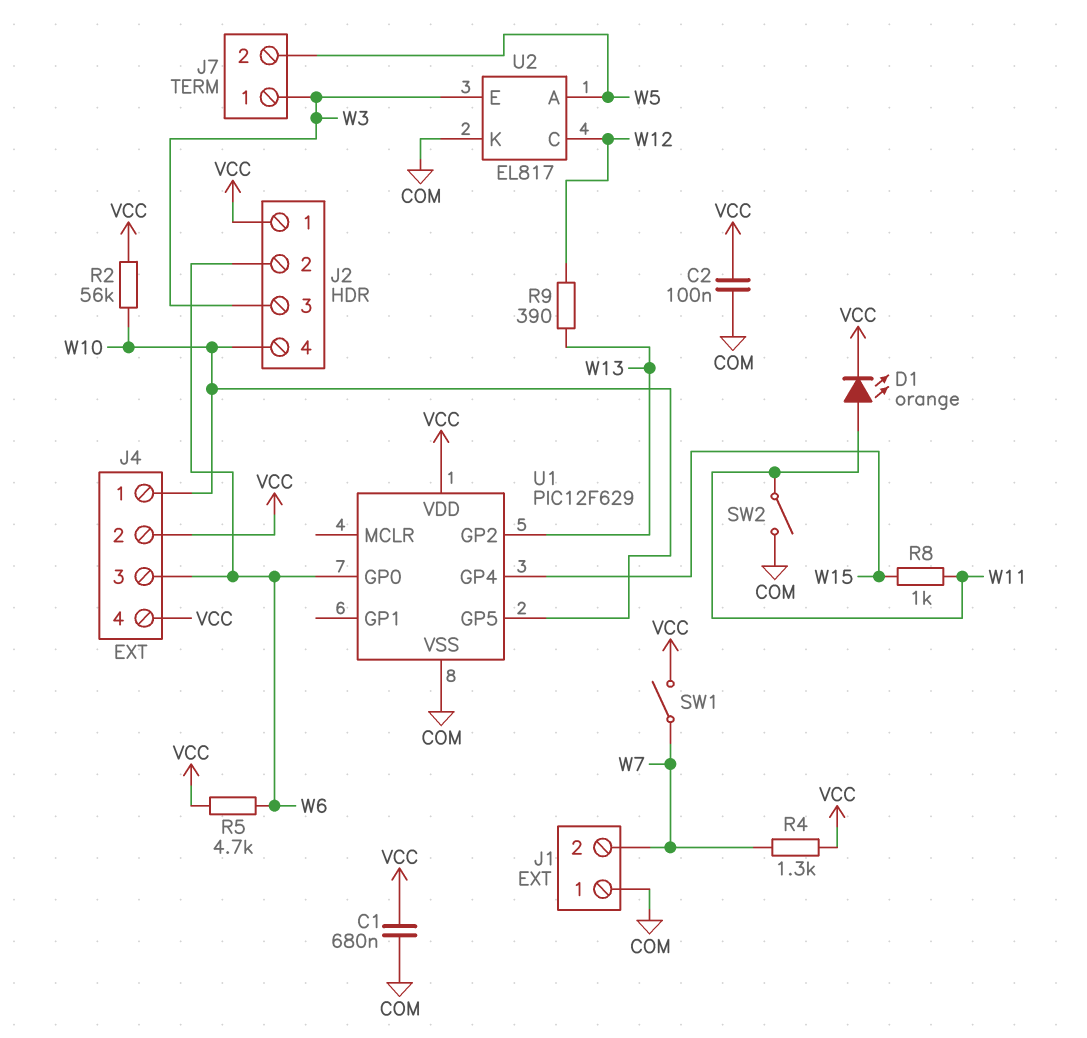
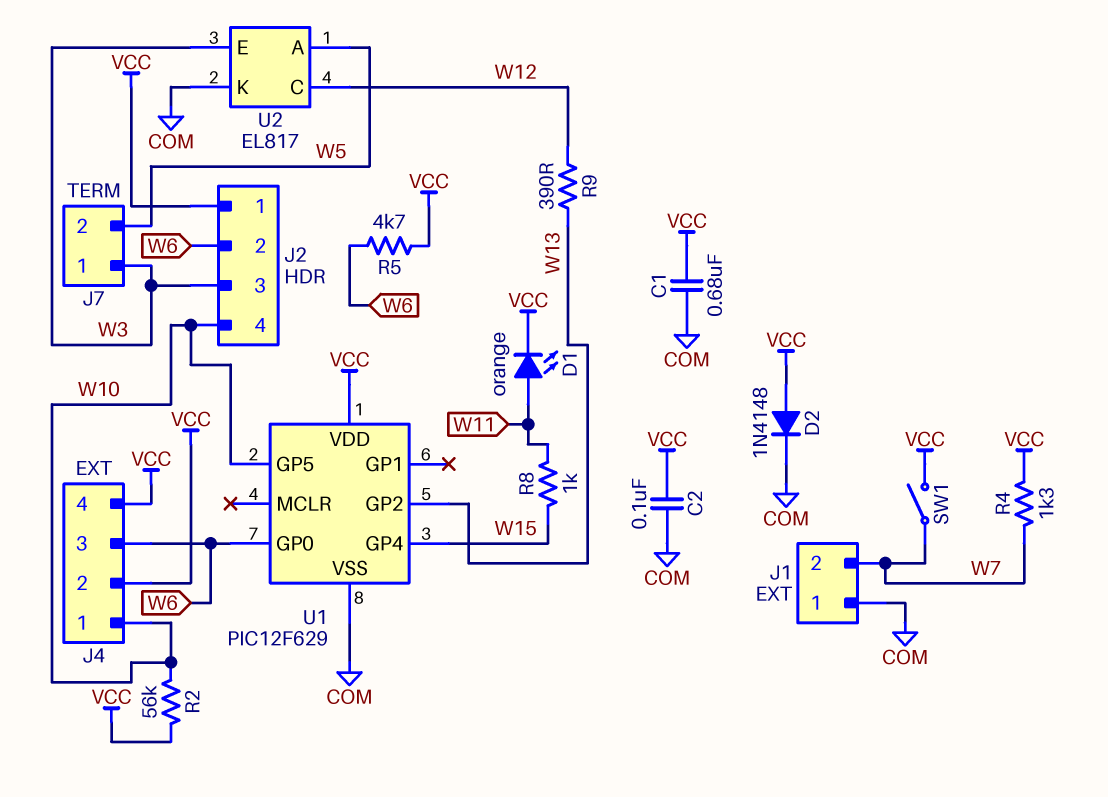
D2: none -> diode 1N4148 (A VCC, K COM)
SW2: switch (COM, W11) -> none

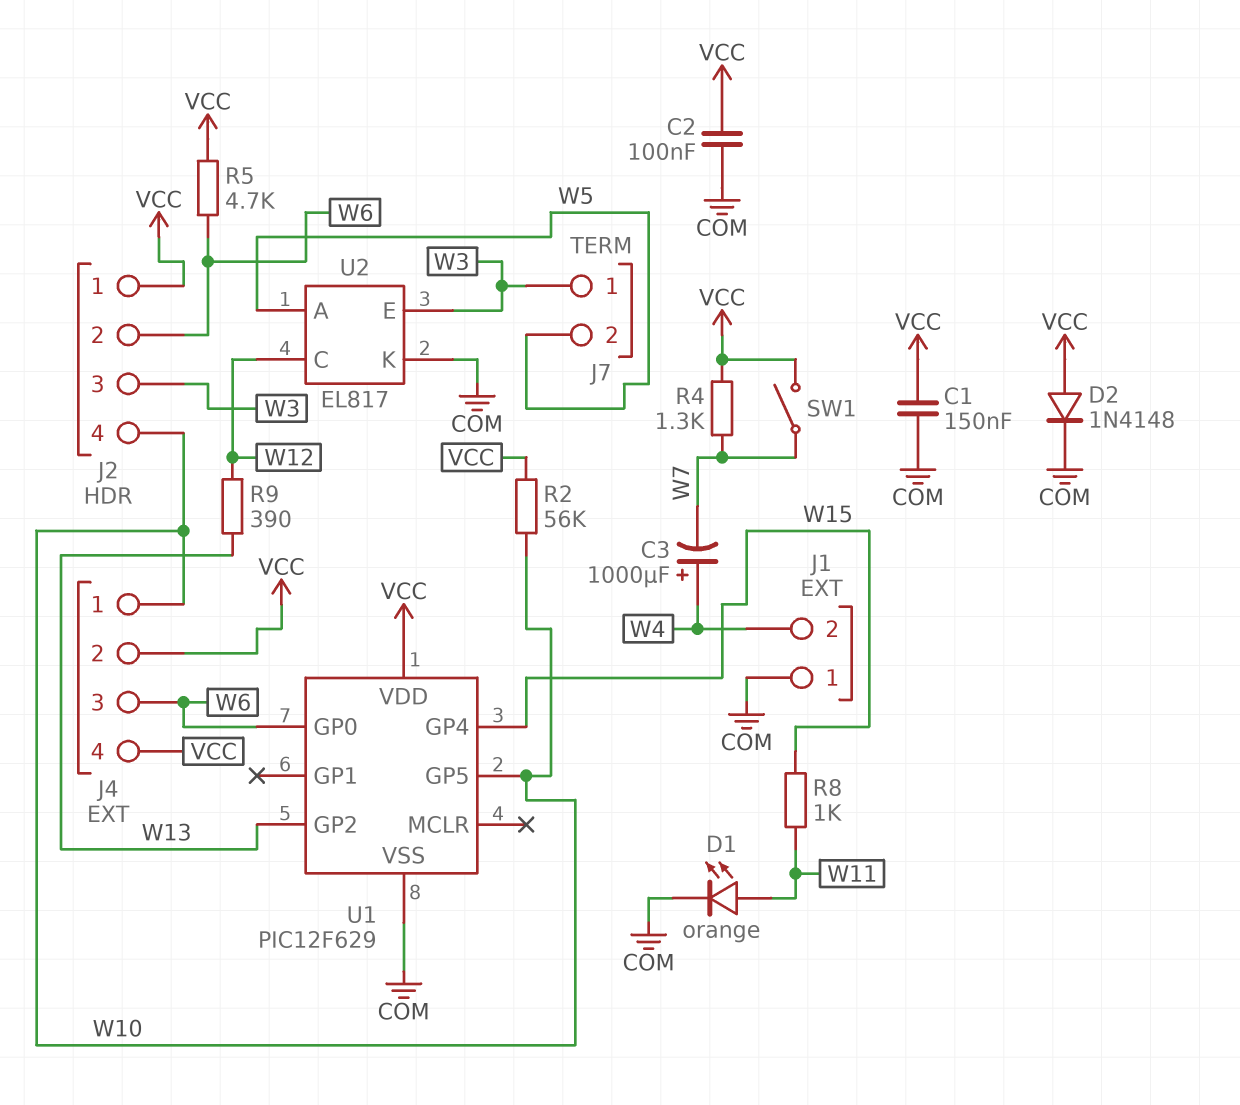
C1: 680nF (COM, VCC) -> 150nF (COM, VCC)
C3: none -> 1000uF (plus W4, minus W7)
D1: LED orange (A W11, K VCC) -> LED orange (A W11, K COM)
J1 pin 2: W7 -> W4

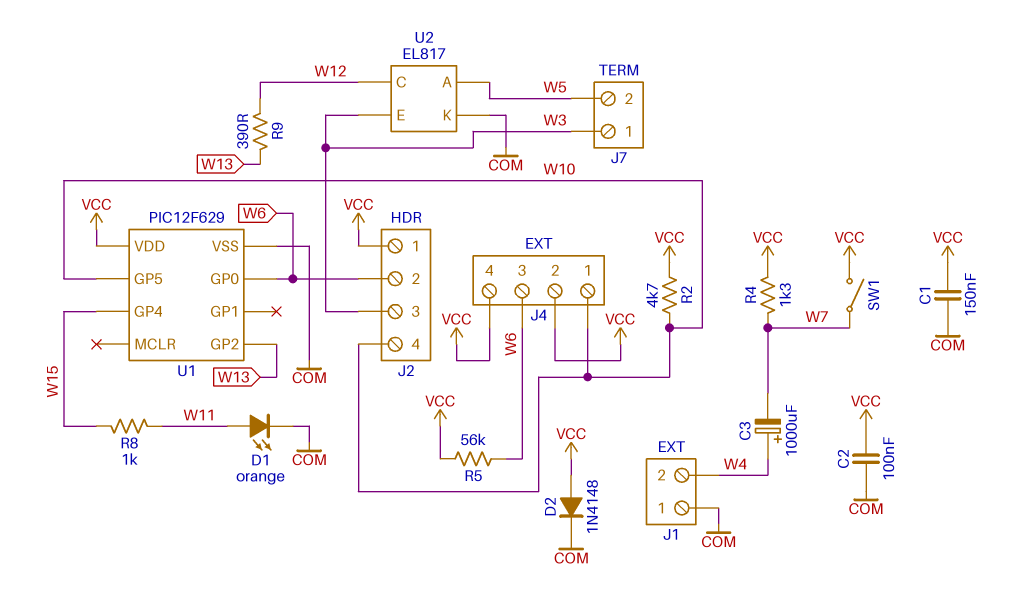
R2: 56k (VCC, W10) -> 4.7k (VCC, W10)
R5: 4.7k (VCC, W6) -> 56k (VCC, W6)

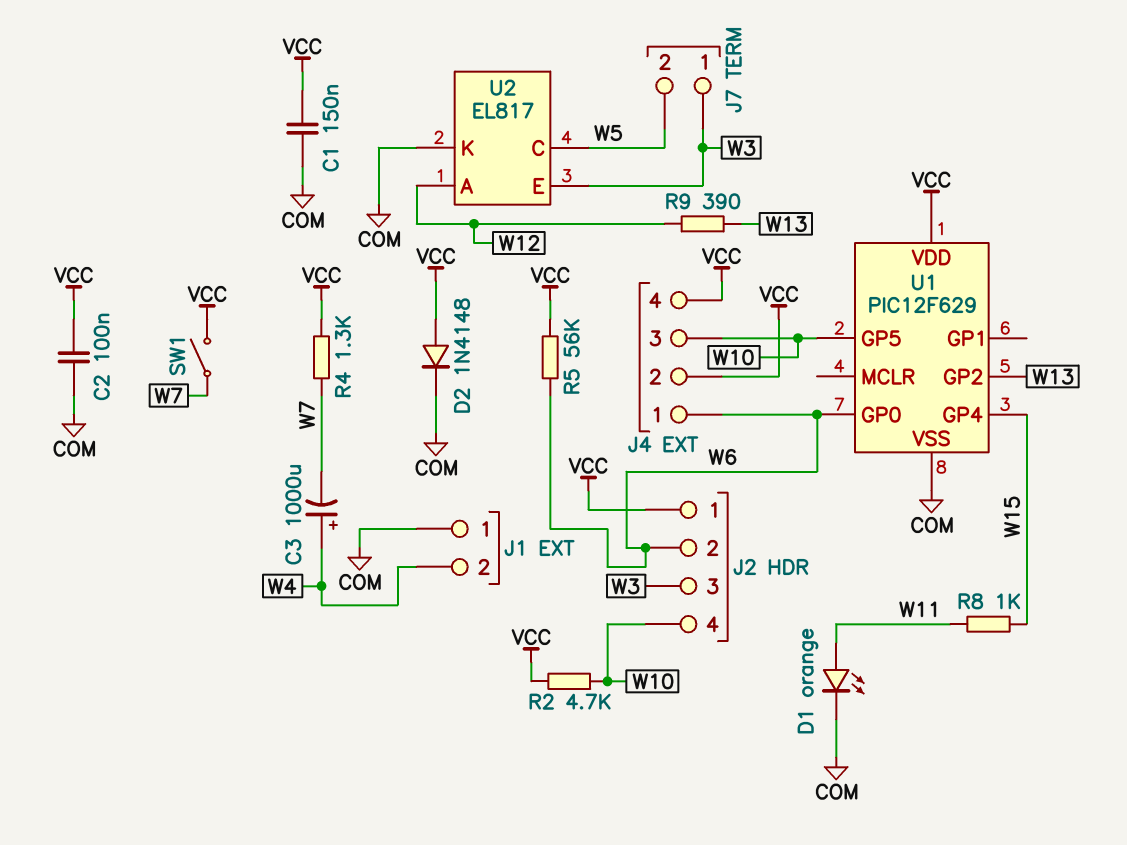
J4 pin 1: W10 -> W6
J4 pin 3: W6 -> W10
U2 pin A: W5 -> W12
U2 pin C: W12 -> W5

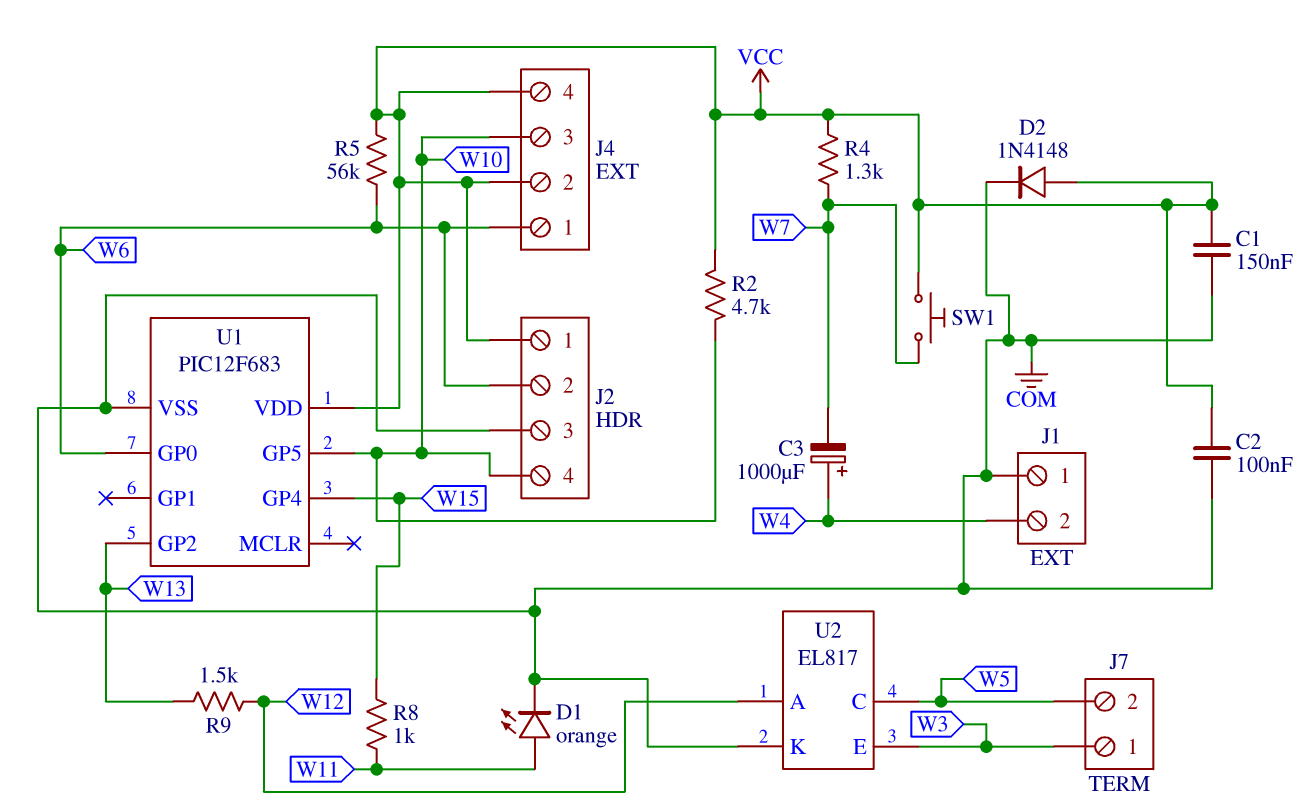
J2 pin 3: W3 -> COM
R9: 390 (W12, W13) -> 1.5k (W12, W13)
SW1: switch (VCC, W7) -> button (VCC, W7)
U1: PIC12F629 -> PIC12F683

